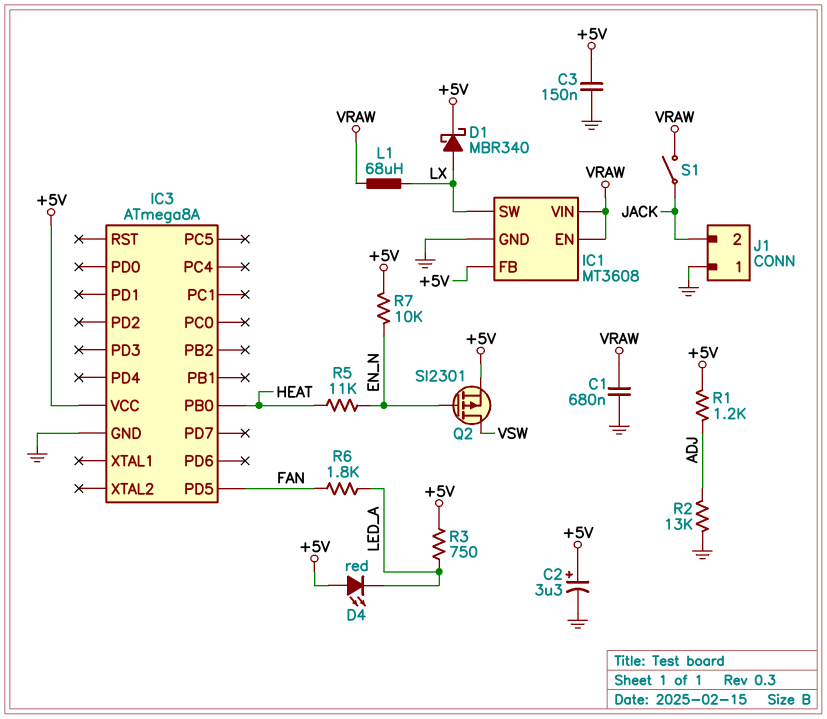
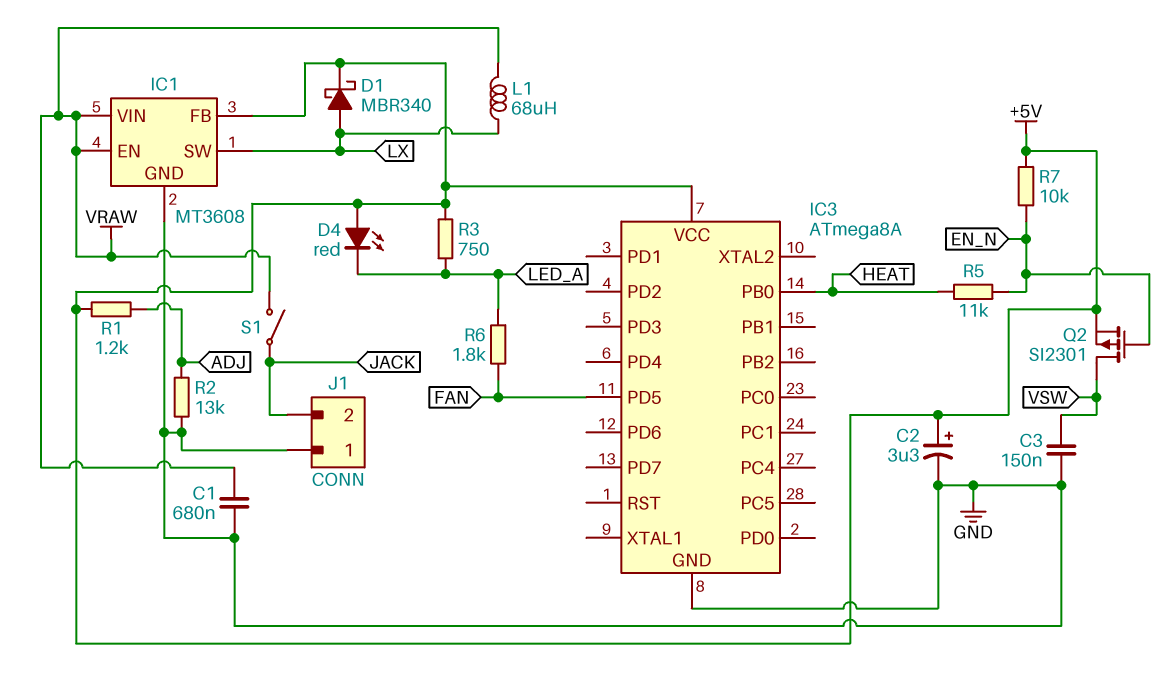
C3: 150nF (+5V, GND) -> 150nF (GND, VSW)

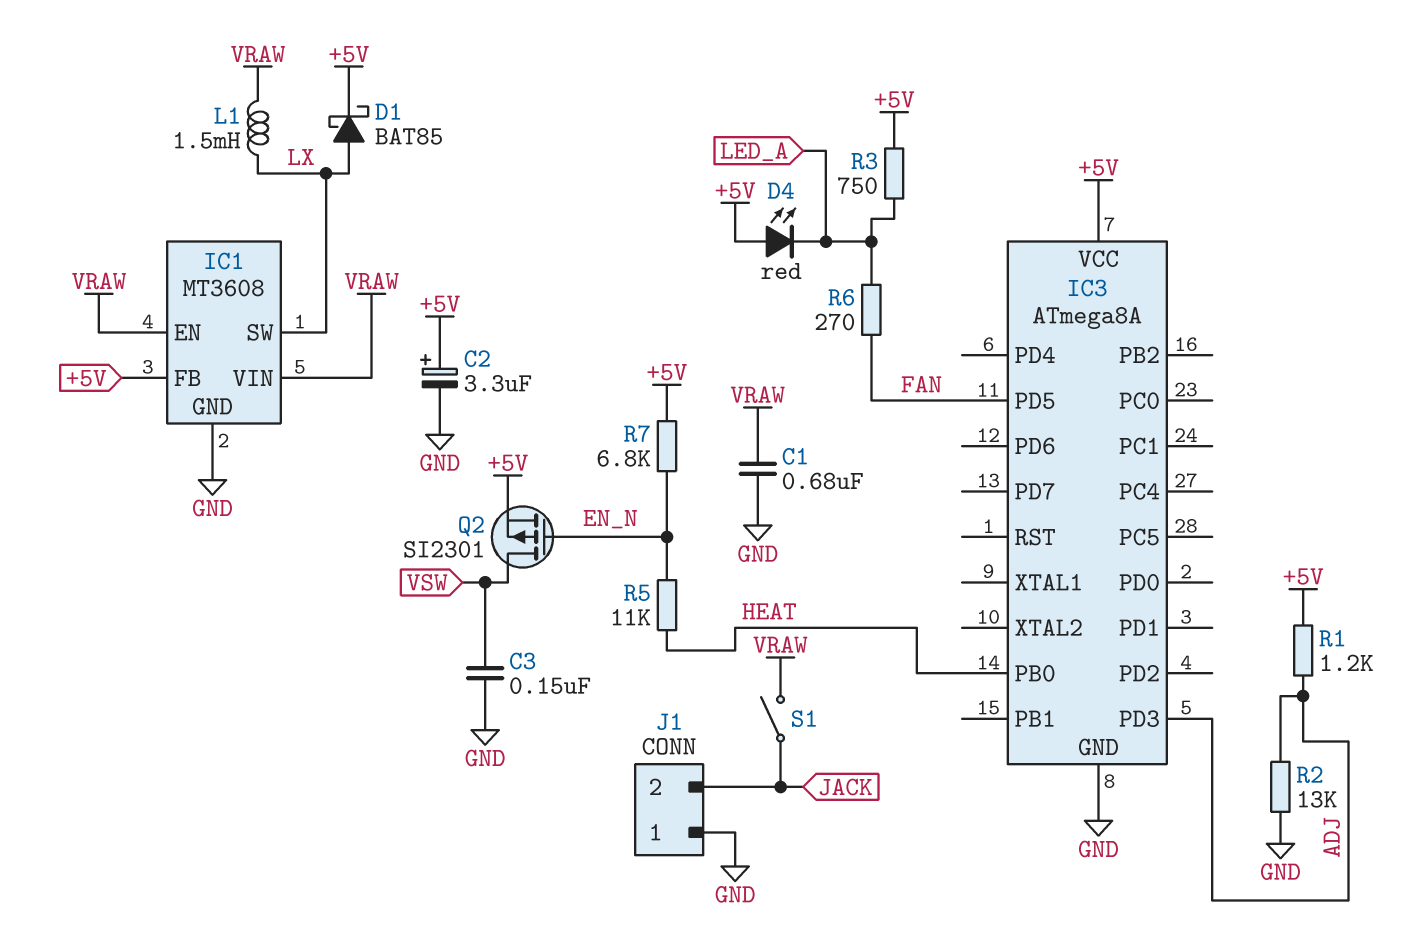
D1: schottky MBR340 (A LX, K +5V) -> schottky BAT85 (A LX, K +5V)
IC3 pin PD3: none -> ADJ
L1: 68uH (LX, VRAW) -> 1.5mH (LX, VRAW)
R6: 1.8k (FAN, LED_A) -> 270 (FAN, LED_A)
R7: 10k (+5V, EN_N) -> 6.8k (+5V, EN_N)

